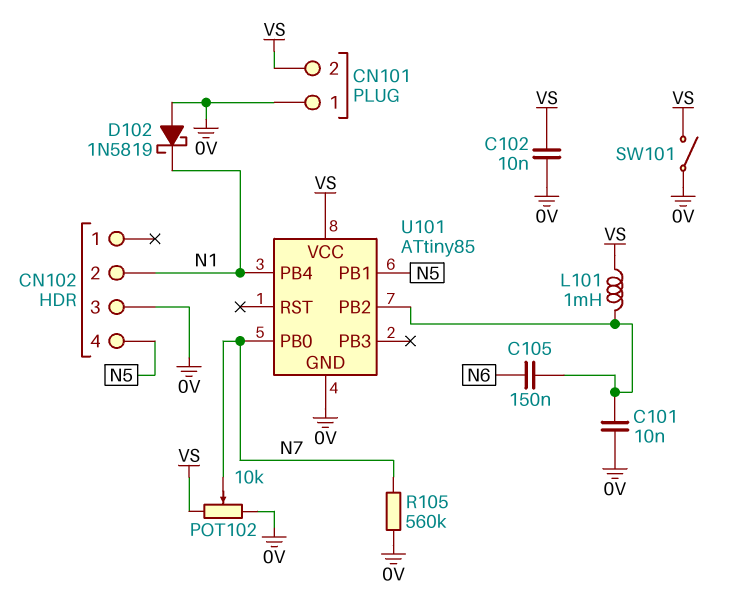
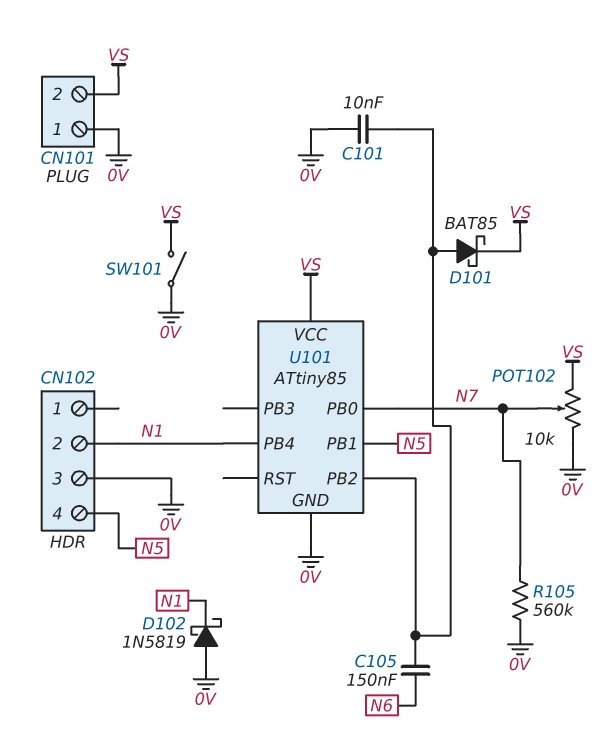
C102: 10nF (0V, VS) -> none
D101: none -> schottky BAT85 (A U101/PB2, K VS)
L101: 1mH (U101/PB2, VS) -> none

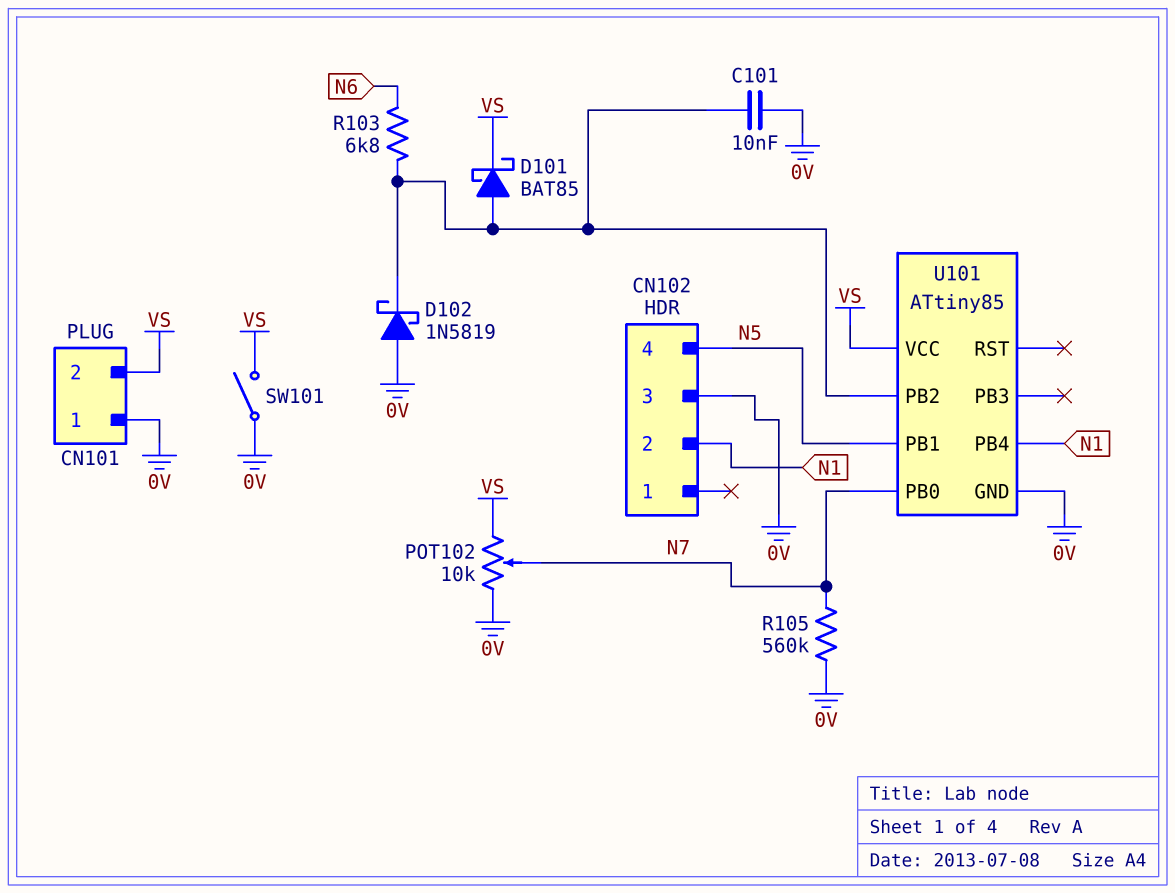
C105: 150nF (N6, U101/PB2) -> none
D102: schottky 1N5819 (A 0V, K N1) -> schottky 1N5819 (A 0V, K U101/PB2)
R103: none -> 6.8k (N6, U101/PB2)

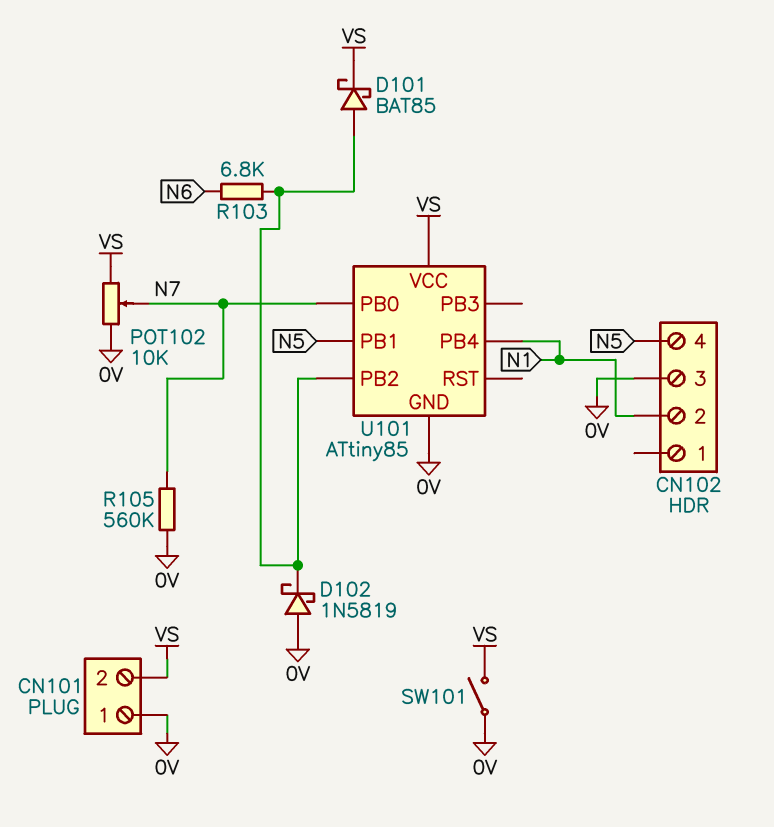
C101: 10nF (0V, U101/PB2) -> none

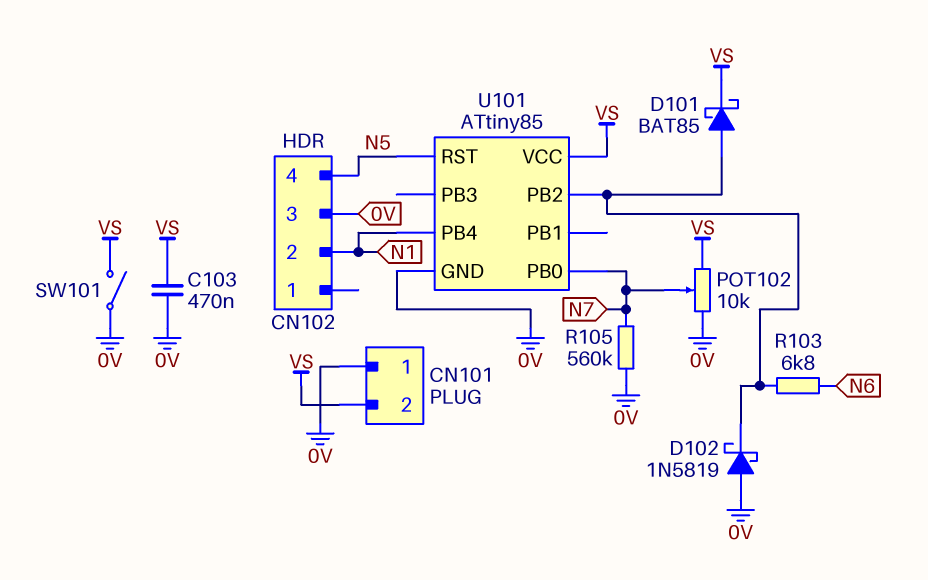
C103: none -> 470nF (0V, VS)
U101 pin PB1: N5 -> none
U101 pin RST: none -> N5

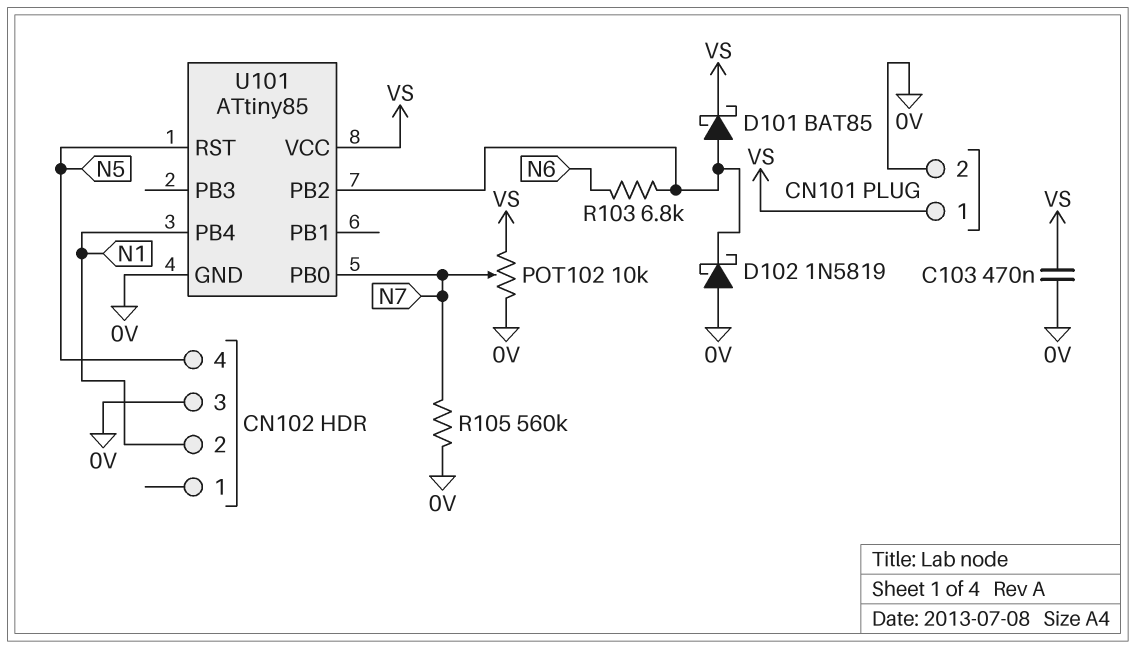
CN101 pin 1: 0V -> VS
CN101 pin 2: VS -> 0V
SW101: switch (0V, VS) -> none

